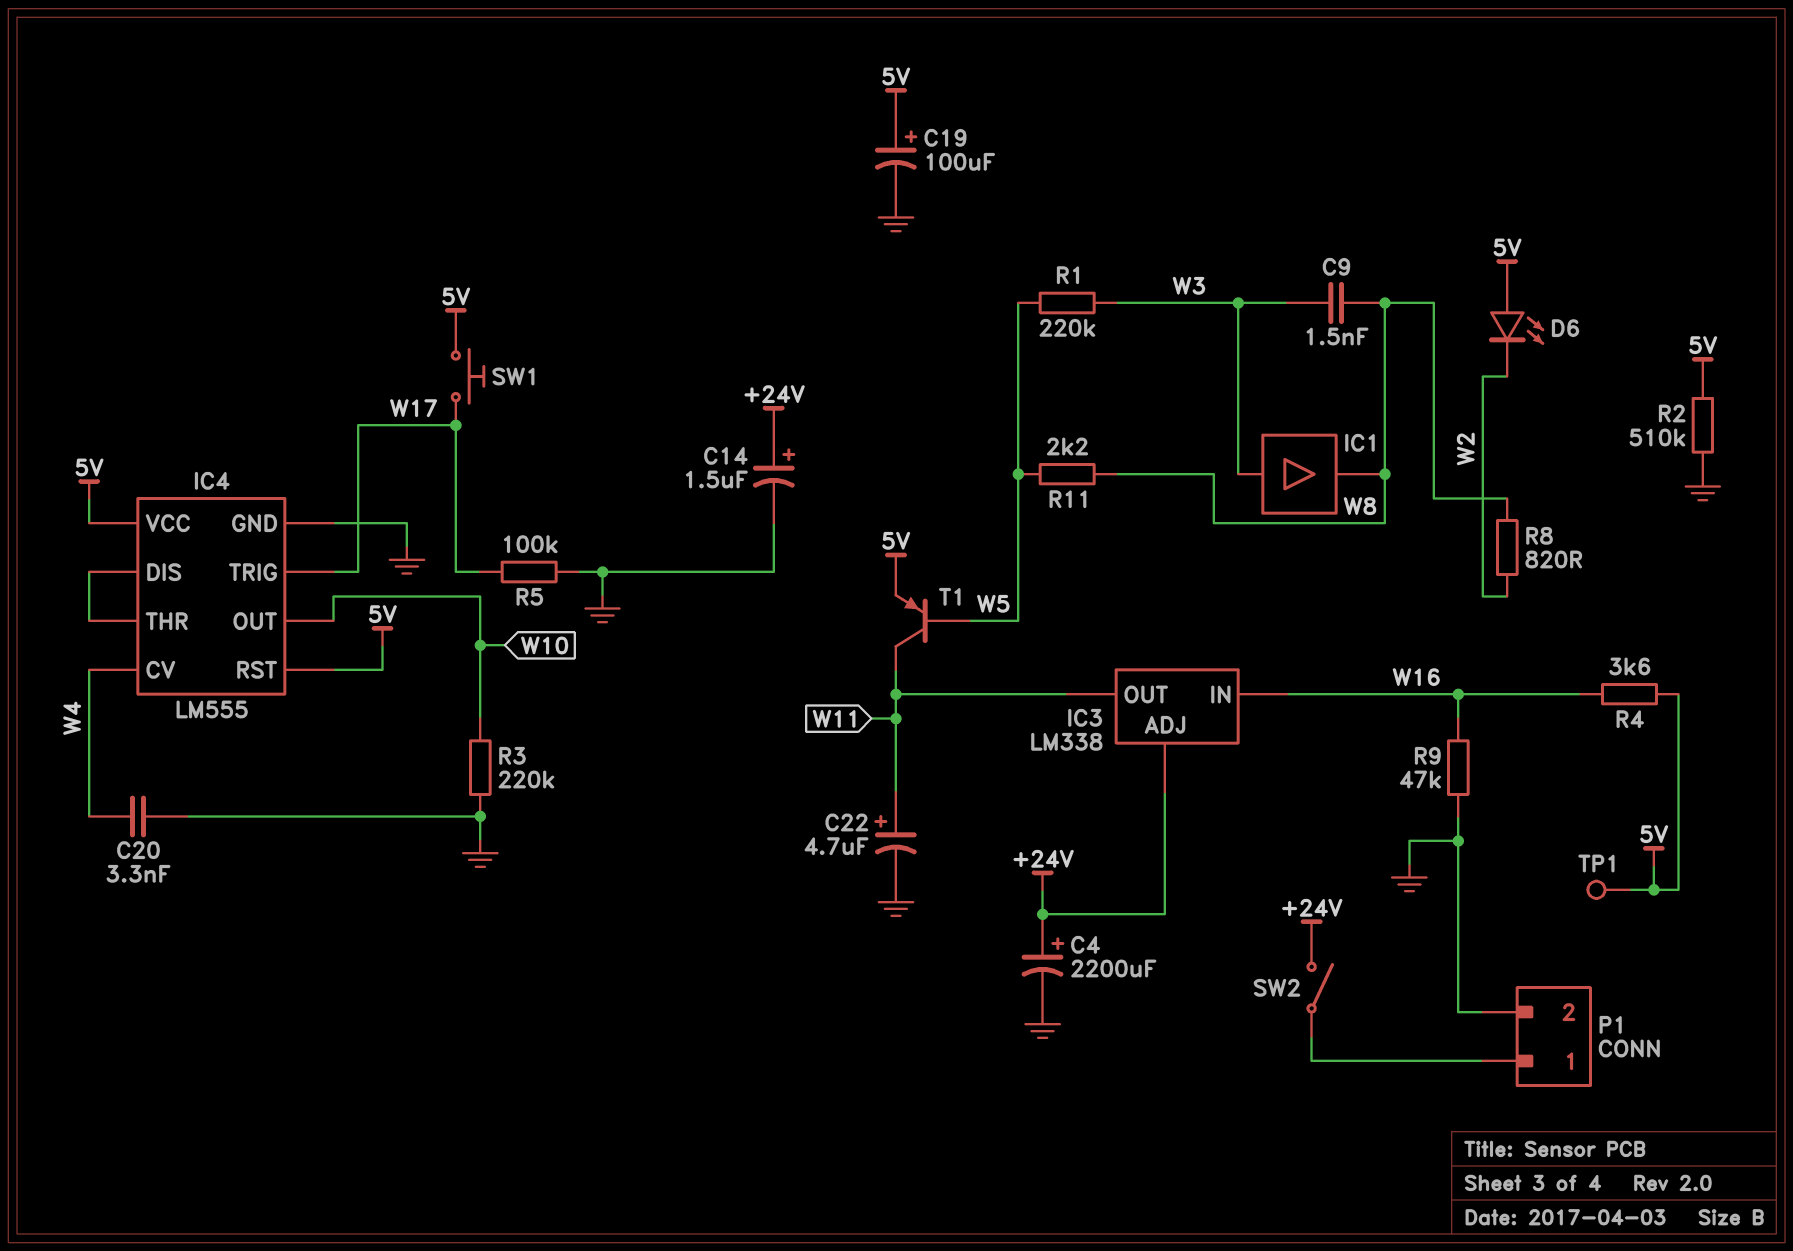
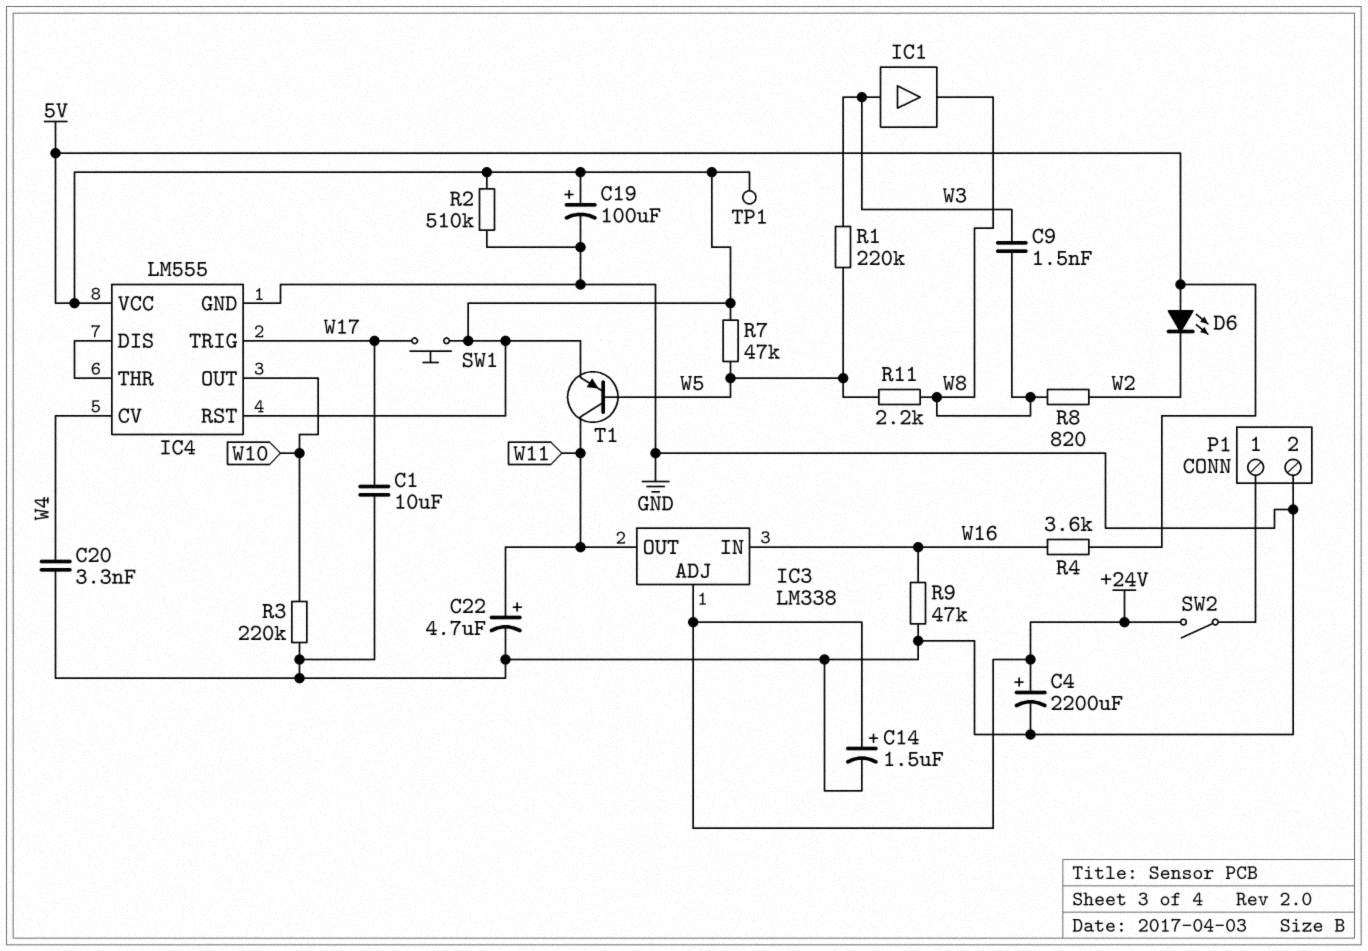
C1: none -> 10uF (GND, W17)
R5: 100k (GND, W17) -> none
R7: none -> 47k (5V, W5)

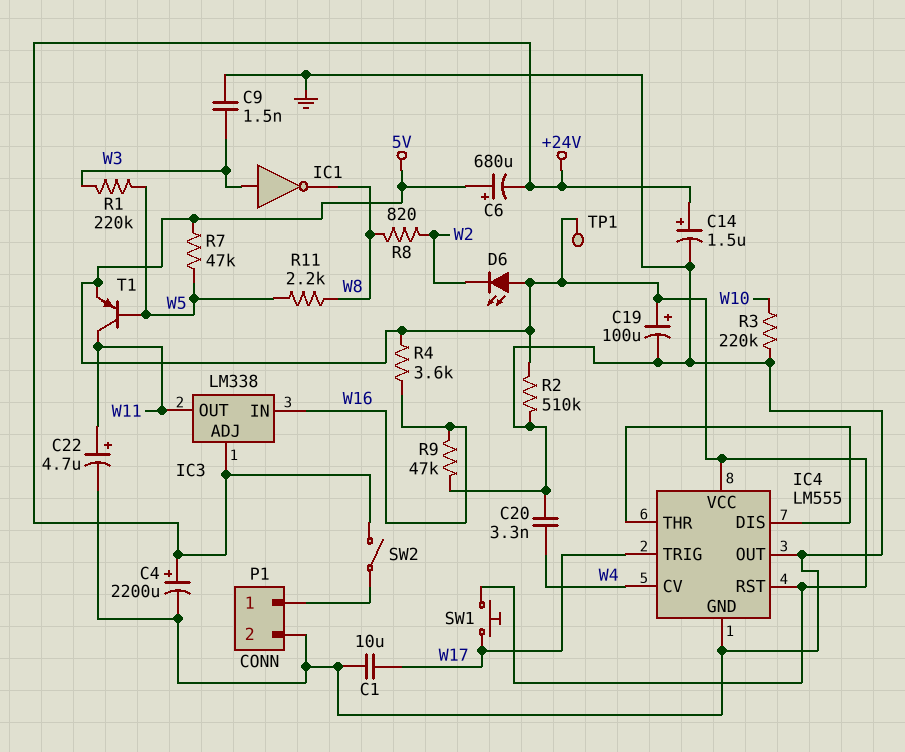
C6: none -> 680uF (plus 5V, minus +24V)
C9: 1.5nF (W3, W8) -> 1.5nF (GND, W3)
IC1: buffer (in W3, out W8) -> NOT (in W3, out W8)
IC4 pin OUT: W10 -> GND

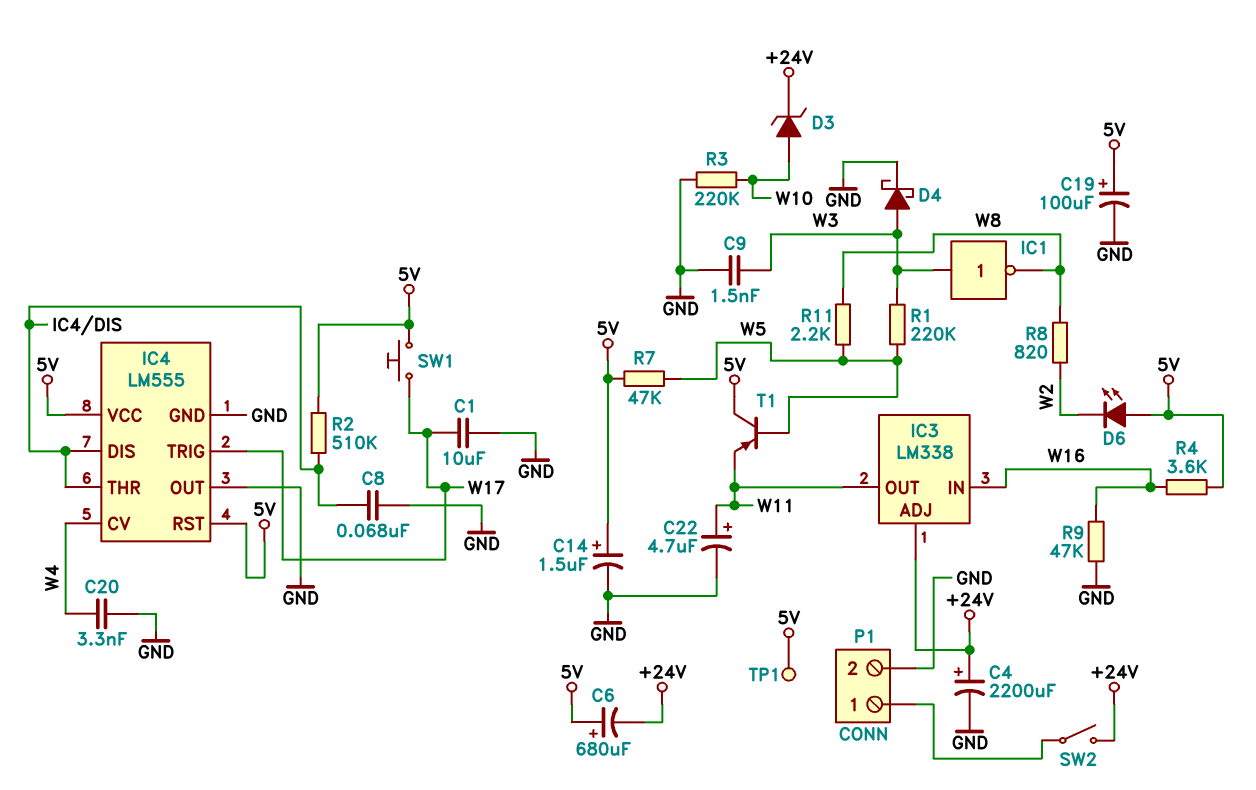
C8: none -> 68nF (GND, IC4/DIS)
C14: 1.5uF (plus +24V, minus GND) -> 1.5uF (plus 5V, minus GND)
D3: none -> zener (A W10, K +24V)
D4: none -> schottky (A W3, K GND)
R2: 510k (5V, GND) -> 510k (5V, IC4/DIS)
T1: PNP (B W5, C W11, E 5V) -> PNP (B W5, C 5V, E W11)

